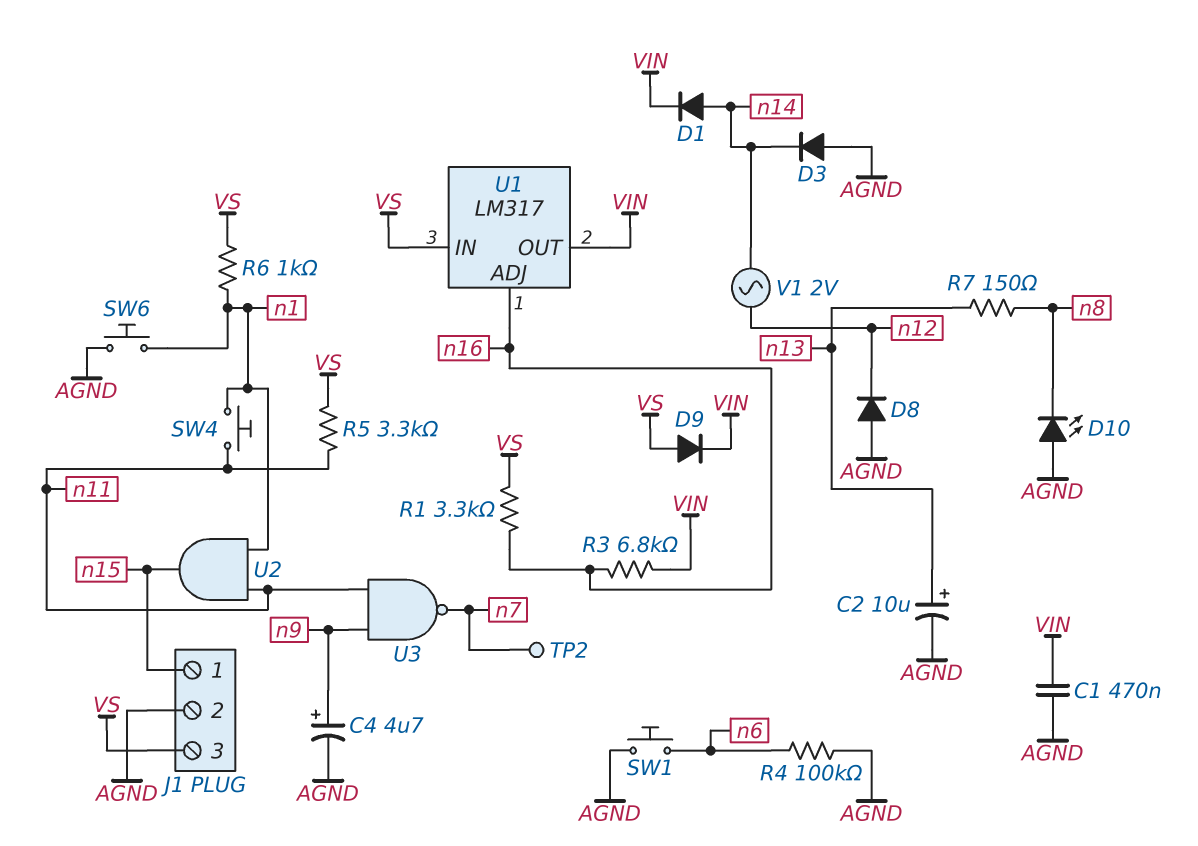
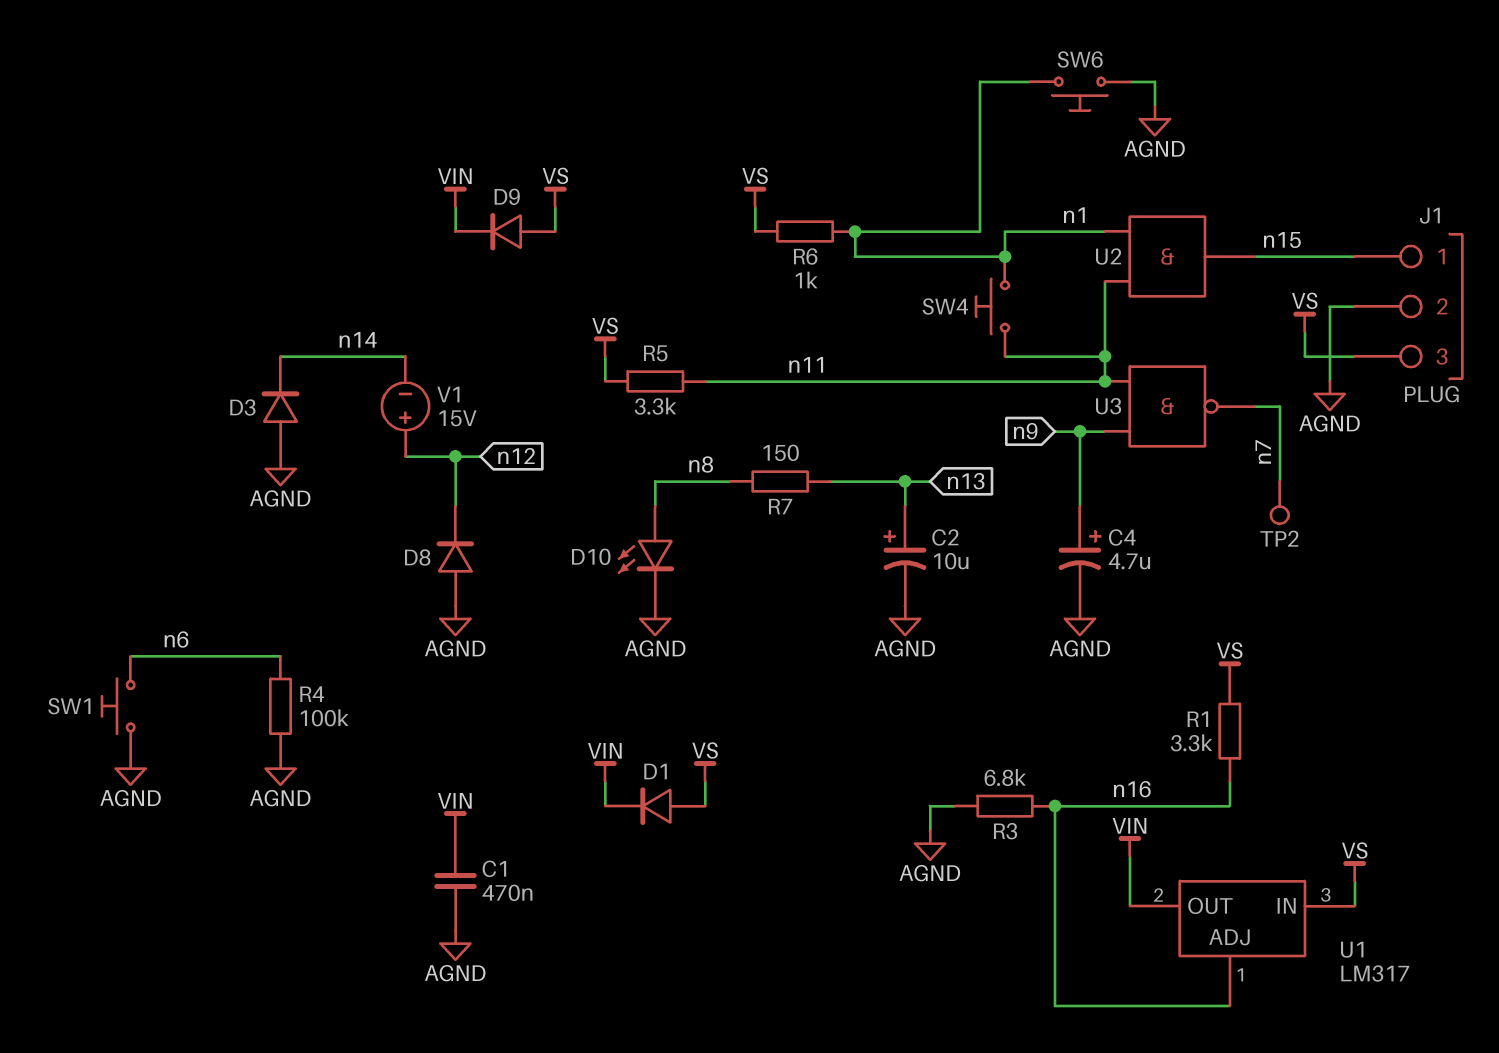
D1: diode (A n14, K VIN) -> diode (A VS, K VIN)
D10: LED (A AGND, K n8) -> LED (A n8, K AGND)
R3: 6.8k (VIN, n16) -> 6.8k (AGND, n16)
V1: AC 2V (n12, n14) -> 15V (plus n12, minus n14)

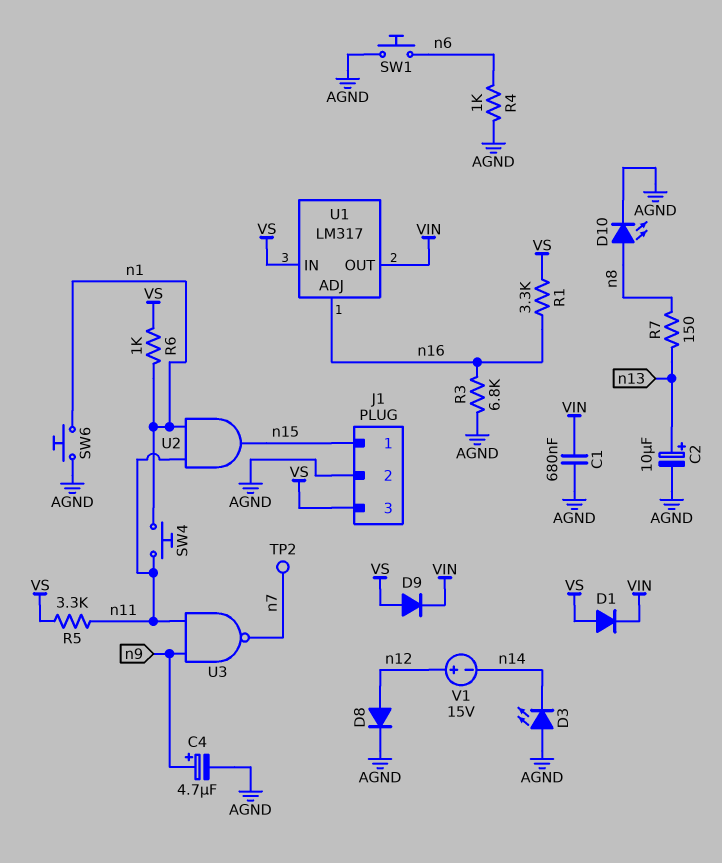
C1: 470nF (AGND, VIN) -> 680nF (AGND, VIN)
D3: diode (A AGND, K n14) -> LED (A AGND, K n14)
D8: diode (A AGND, K n12) -> diode (A n12, K AGND)
R4: 100k (AGND, n6) -> 1k (AGND, n6)

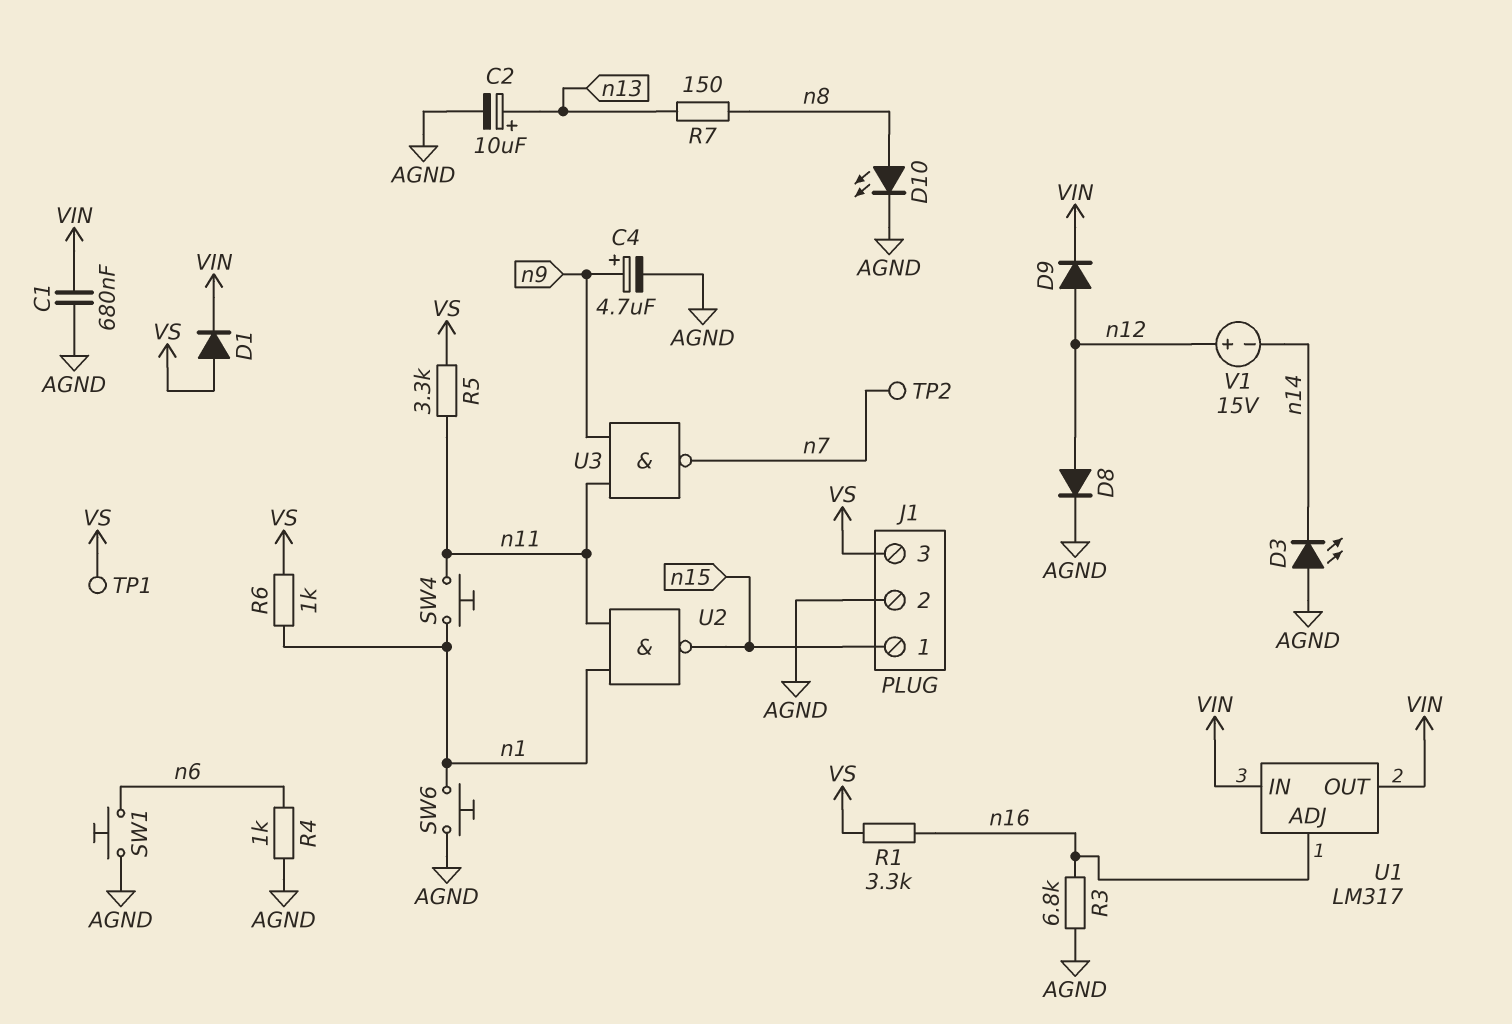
D9: diode (A VS, K VIN) -> diode (A n12, K VIN)
TP1: none -> test point (VS)
U1 pin IN: VS -> VIN
U2: AND (in n1, in n11, out n15) -> NAND (in n1, in n11, out n15)

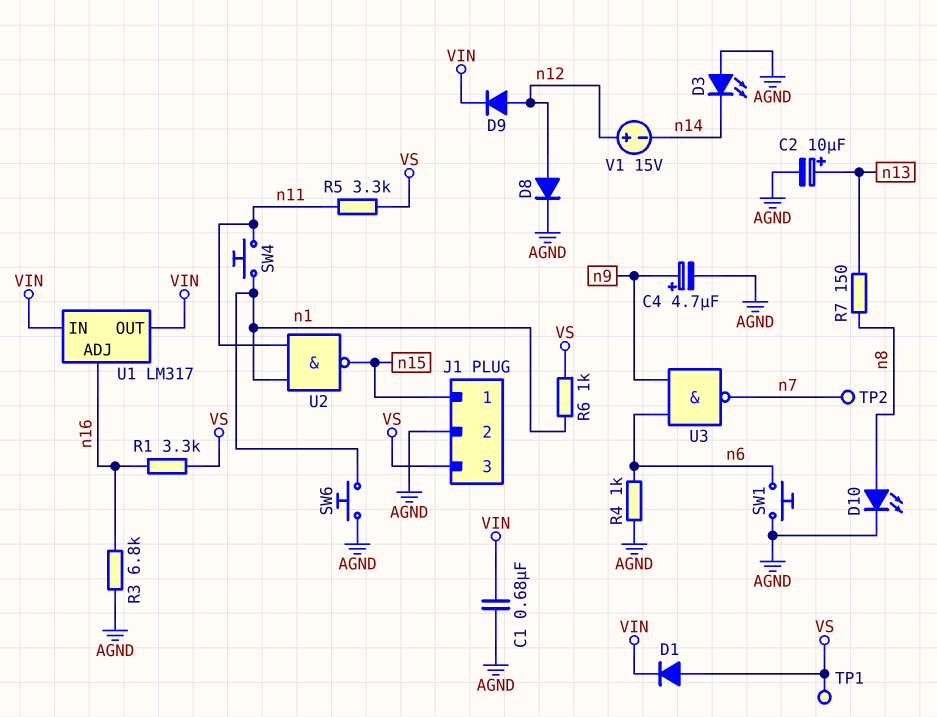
U3: NAND (in n9, in n11, out n7) -> NAND (in n6, in n9, out n7)

